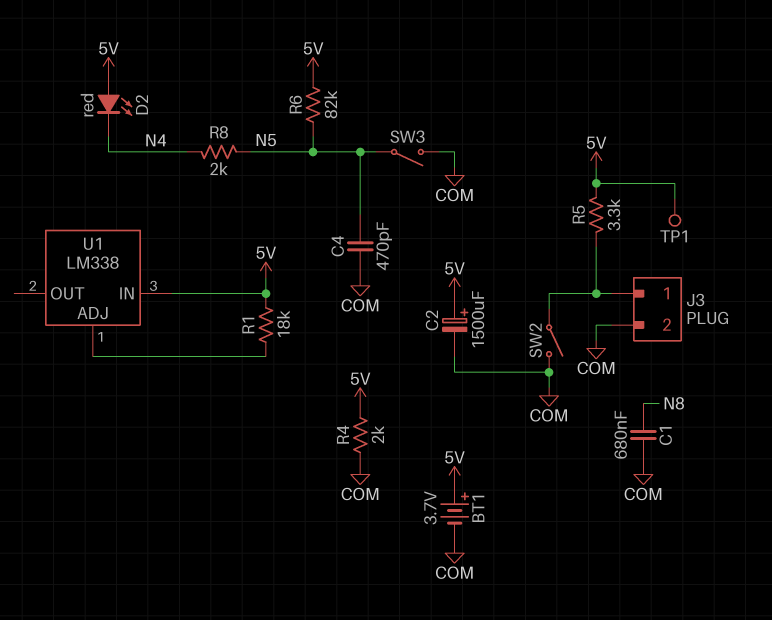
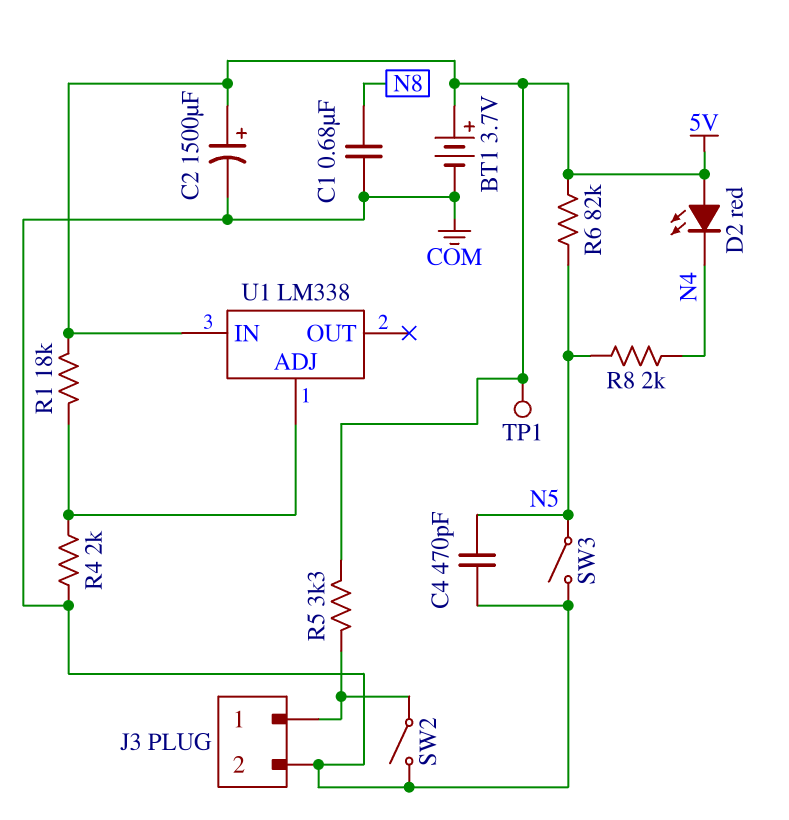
R4: 2k (5V, COM) -> 2k (COM, U1/ADJ)

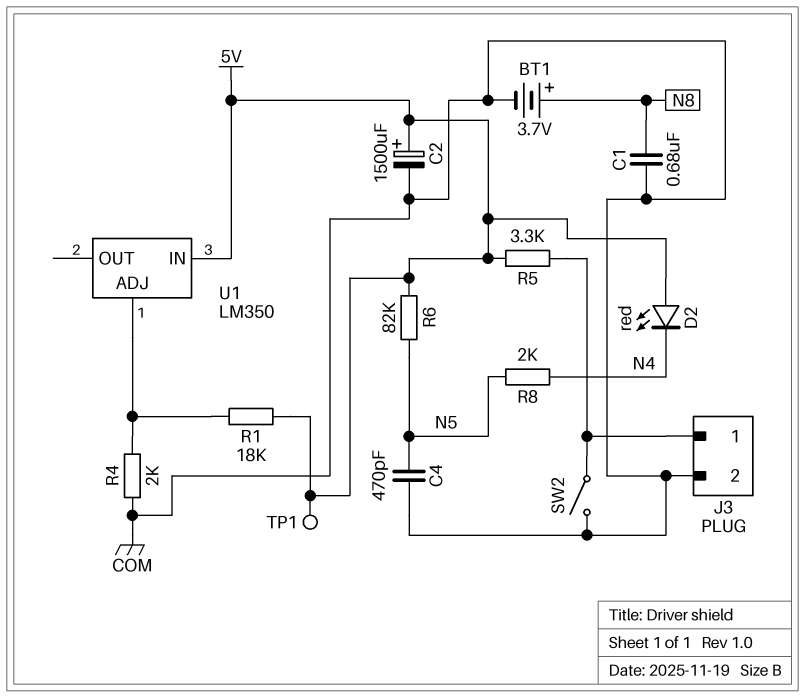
BT1: 3.7V (plus 5V, minus COM) -> 3.7V (plus N8, minus COM)
SW3: switch (COM, N5) -> none
U1: LM338 -> LM350

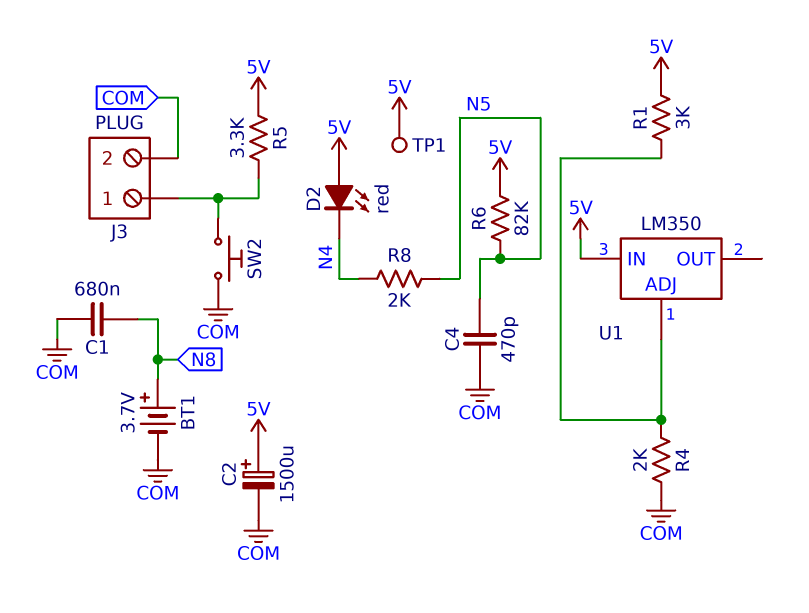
R1: 18k (5V, U1/ADJ) -> 3k (5V, U1/ADJ)
SW2: switch (COM, J3/1) -> button (COM, J3/1)

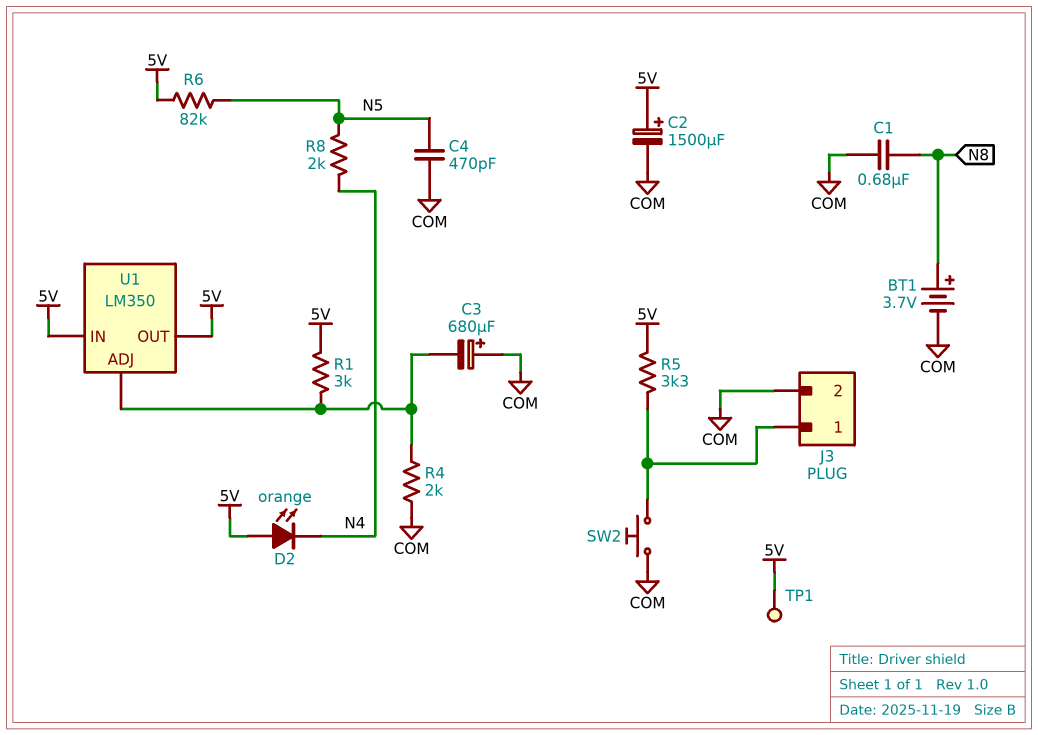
C3: none -> 680uF (plus COM, minus U1/ADJ)
D2: LED red (A 5V, K N4) -> LED orange (A 5V, K N4)
U1 pin OUT: none -> 5V

